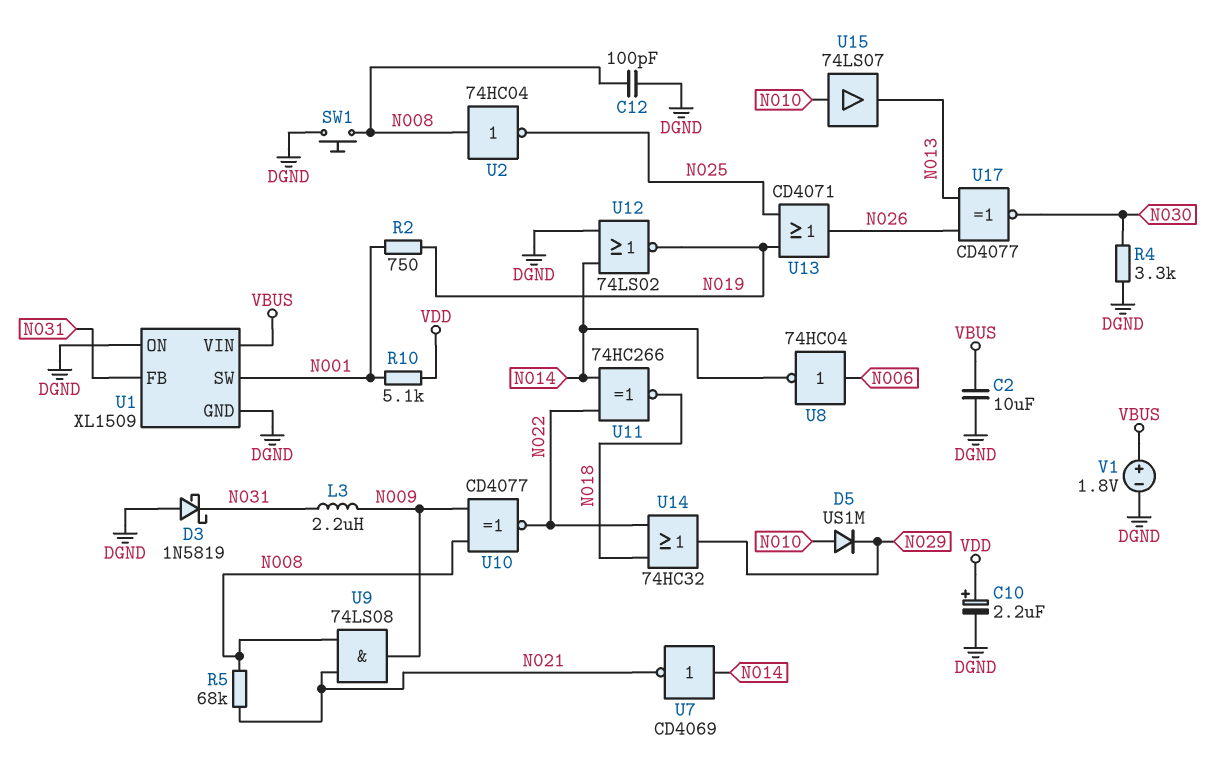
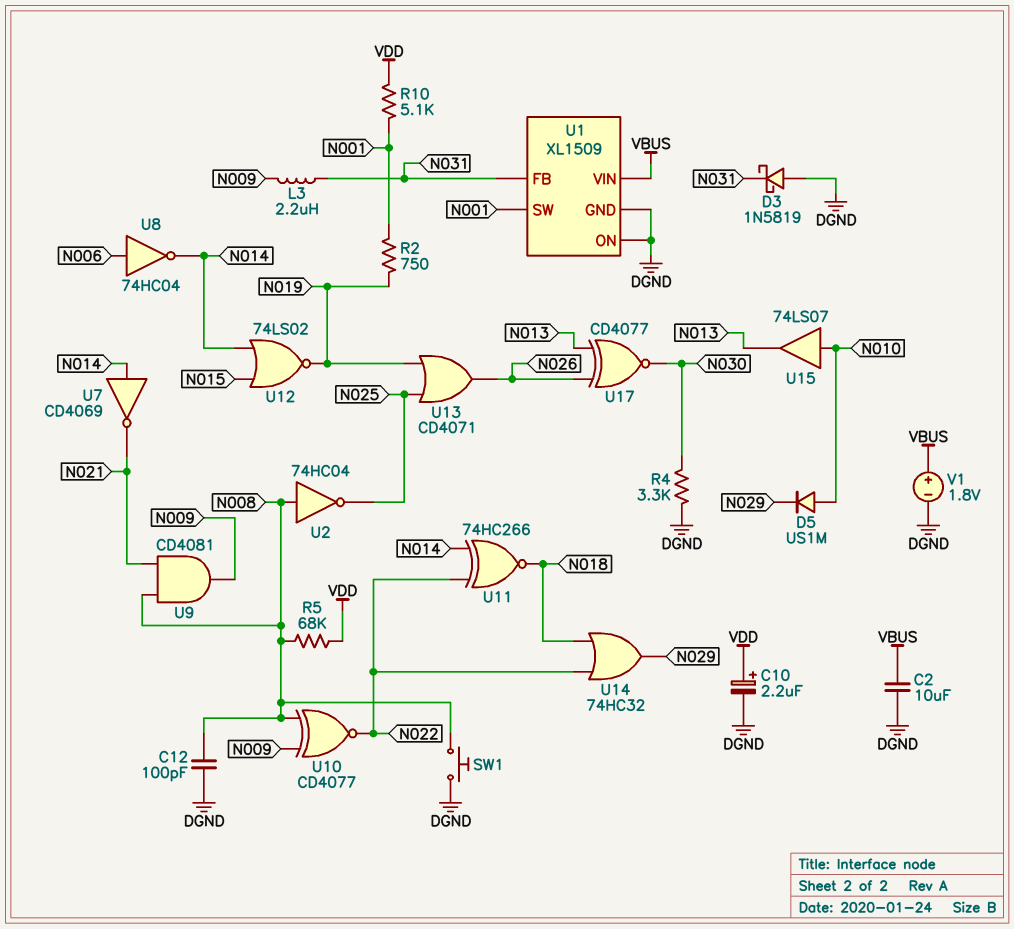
R5: 68k (N008, N021) -> 68k (N008, VDD)
U9: AND 74LS08 (in N008, in N021, out N009) -> AND CD4081 (in N008, in N021, out N009)
U12: NOR 74LS02 (in DGND, in N014, out N019) -> NOR 74LS02 (in N014, in N015, out N019)

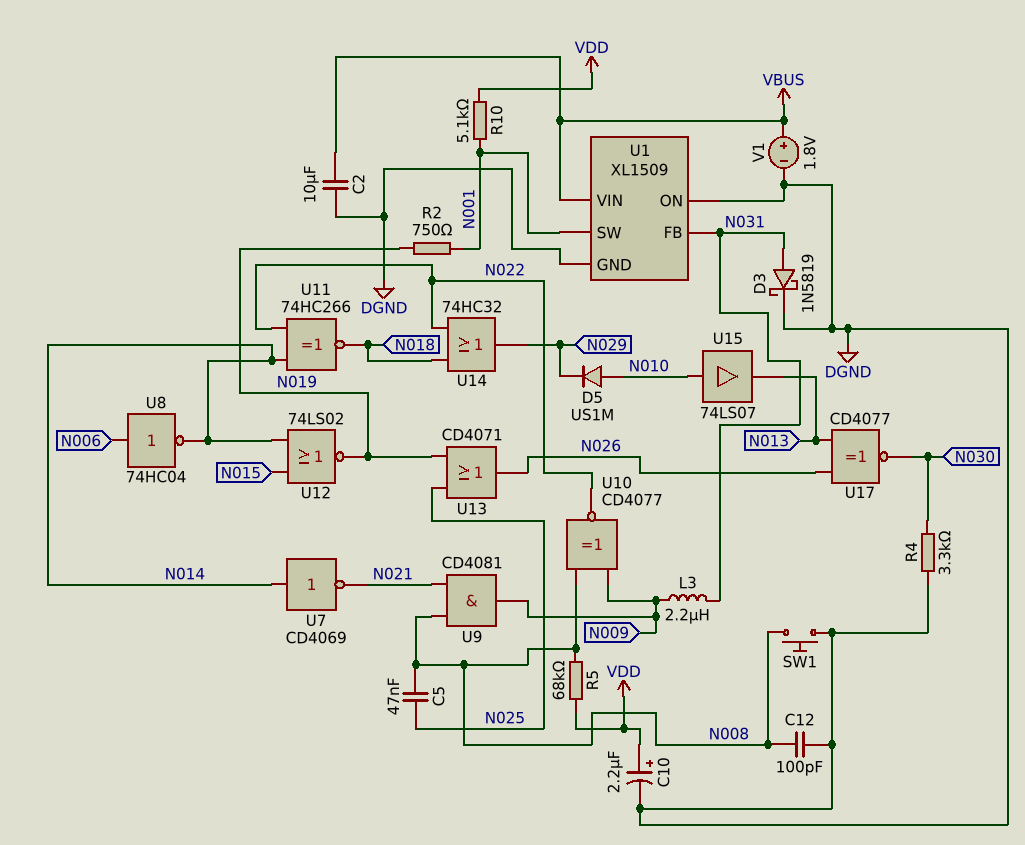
C5: none -> 47nF (N008, N025)
D3: schottky 1N5819 (A DGND, K N031) -> schottky 1N5819 (A N031, K DGND)
U2: NOT 74HC04 (in N008, out N025) -> none

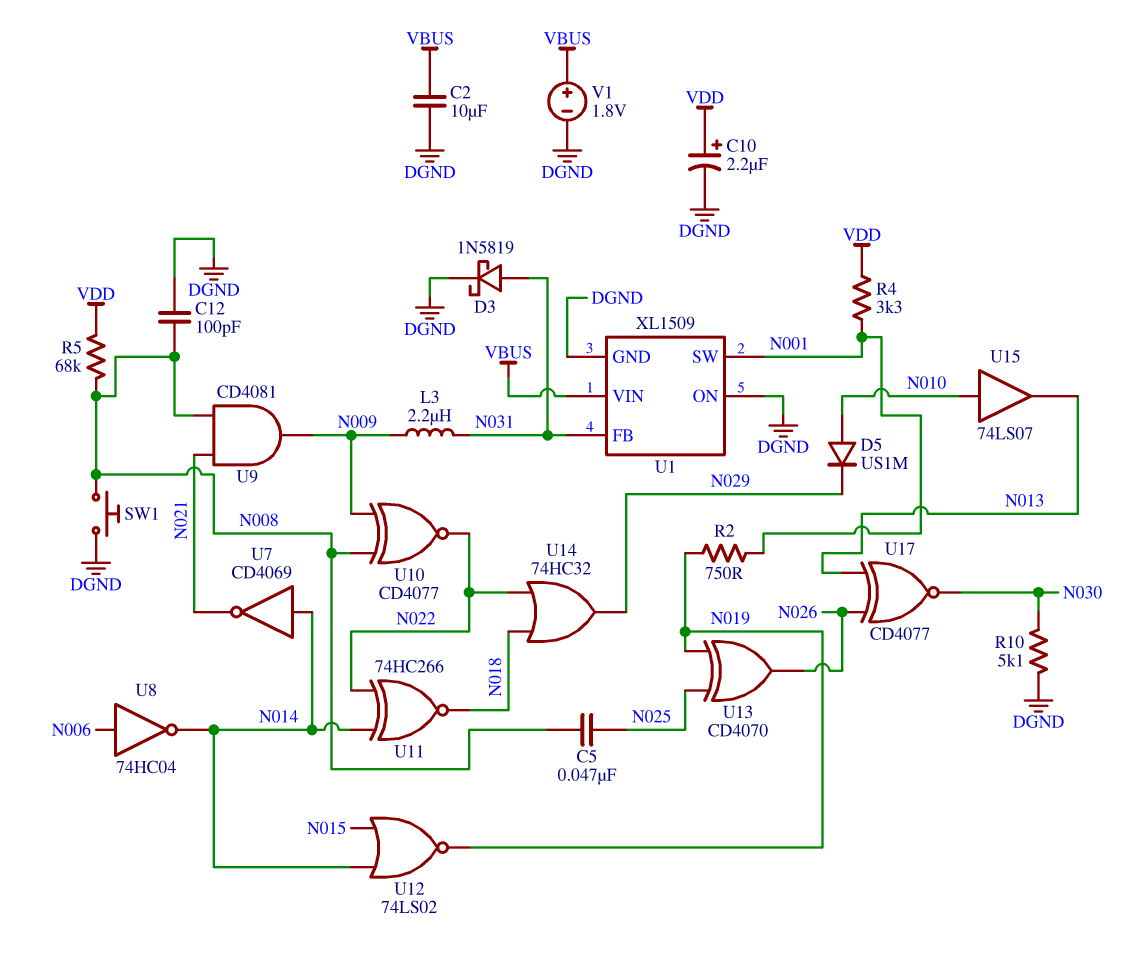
R4: 3.3k (DGND, N030) -> 3.3k (N001, VDD)
R10: 5.1k (N001, VDD) -> 5.1k (DGND, N030)
U13: OR CD4071 (in N019, in N025, out N026) -> XOR CD4070 (in N019, in N025, out N026)

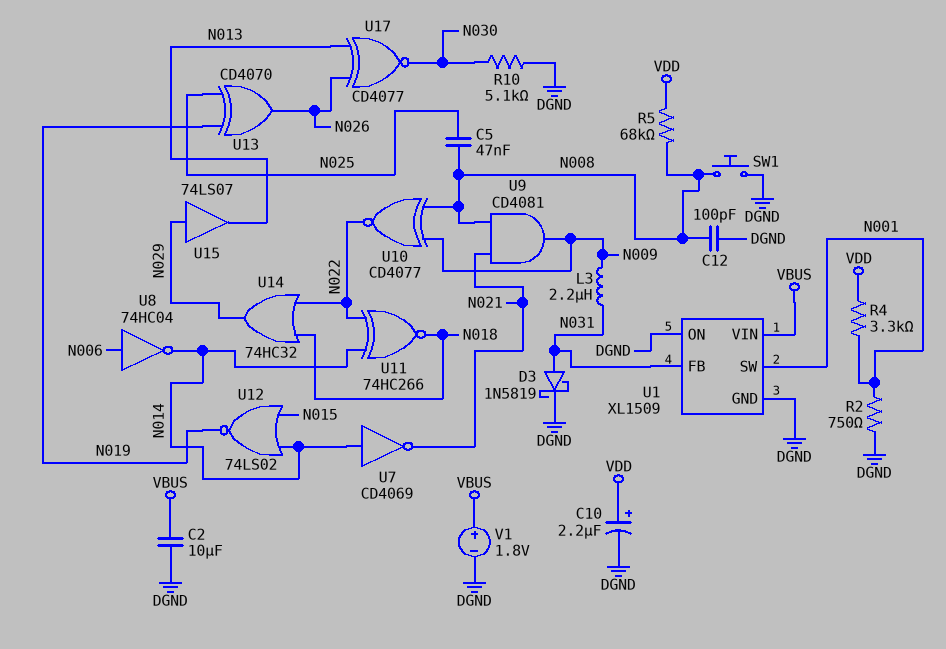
D5: diode US1M (A N010, K N029) -> none
R2: 750 (N001, N019) -> 750 (DGND, N001)
U15: buffer 74LS07 (in N010, out N013) -> buffer 74LS07 (in N029, out N013)

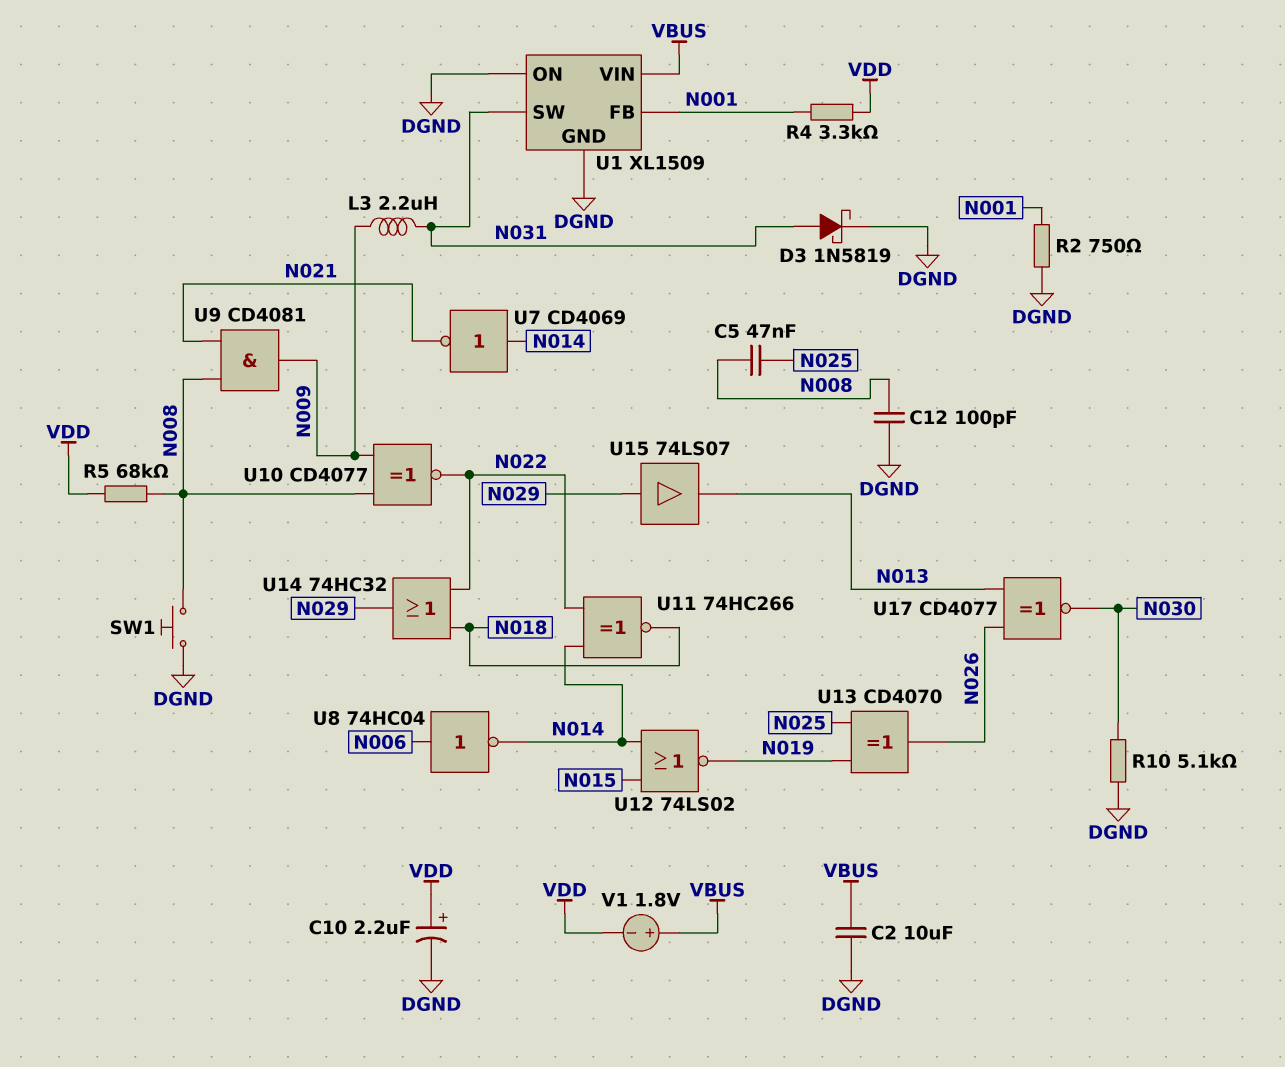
U1 pin FB: N031 -> N001
U1 pin SW: N001 -> N031
V1: 1.8V (plus VBUS, minus DGND) -> 1.8V (plus VBUS, minus VDD)

